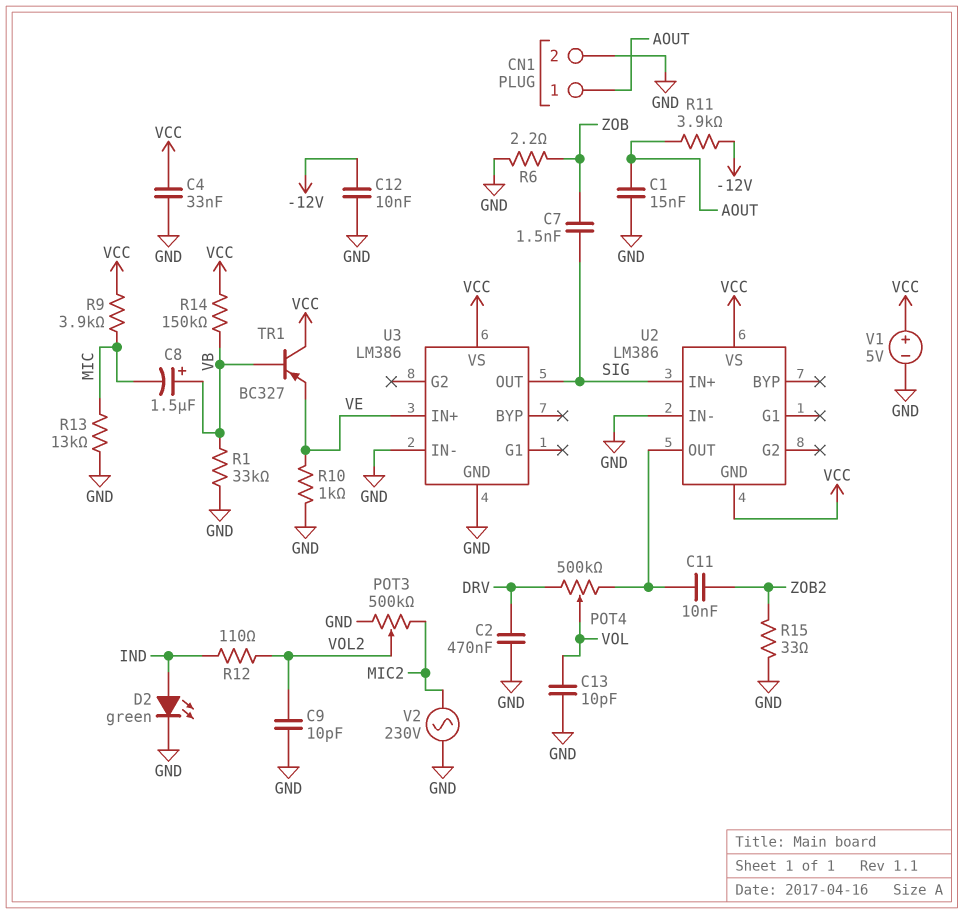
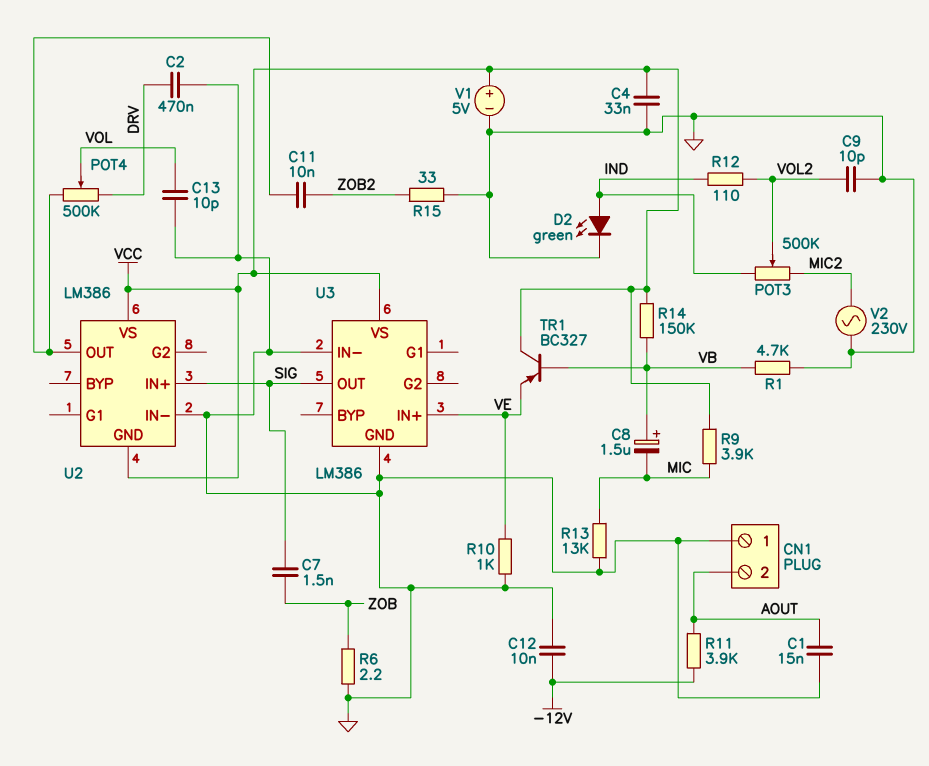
CN1 pin 1: AOUT -> GND
CN1 pin 2: GND -> AOUT
POT3: 500k (GND, MIC2, wiper VOL2) -> 500k (IND, MIC2, wiper VOL2)
R1: 33k (GND, VB) -> 4.7k (GND, VB)

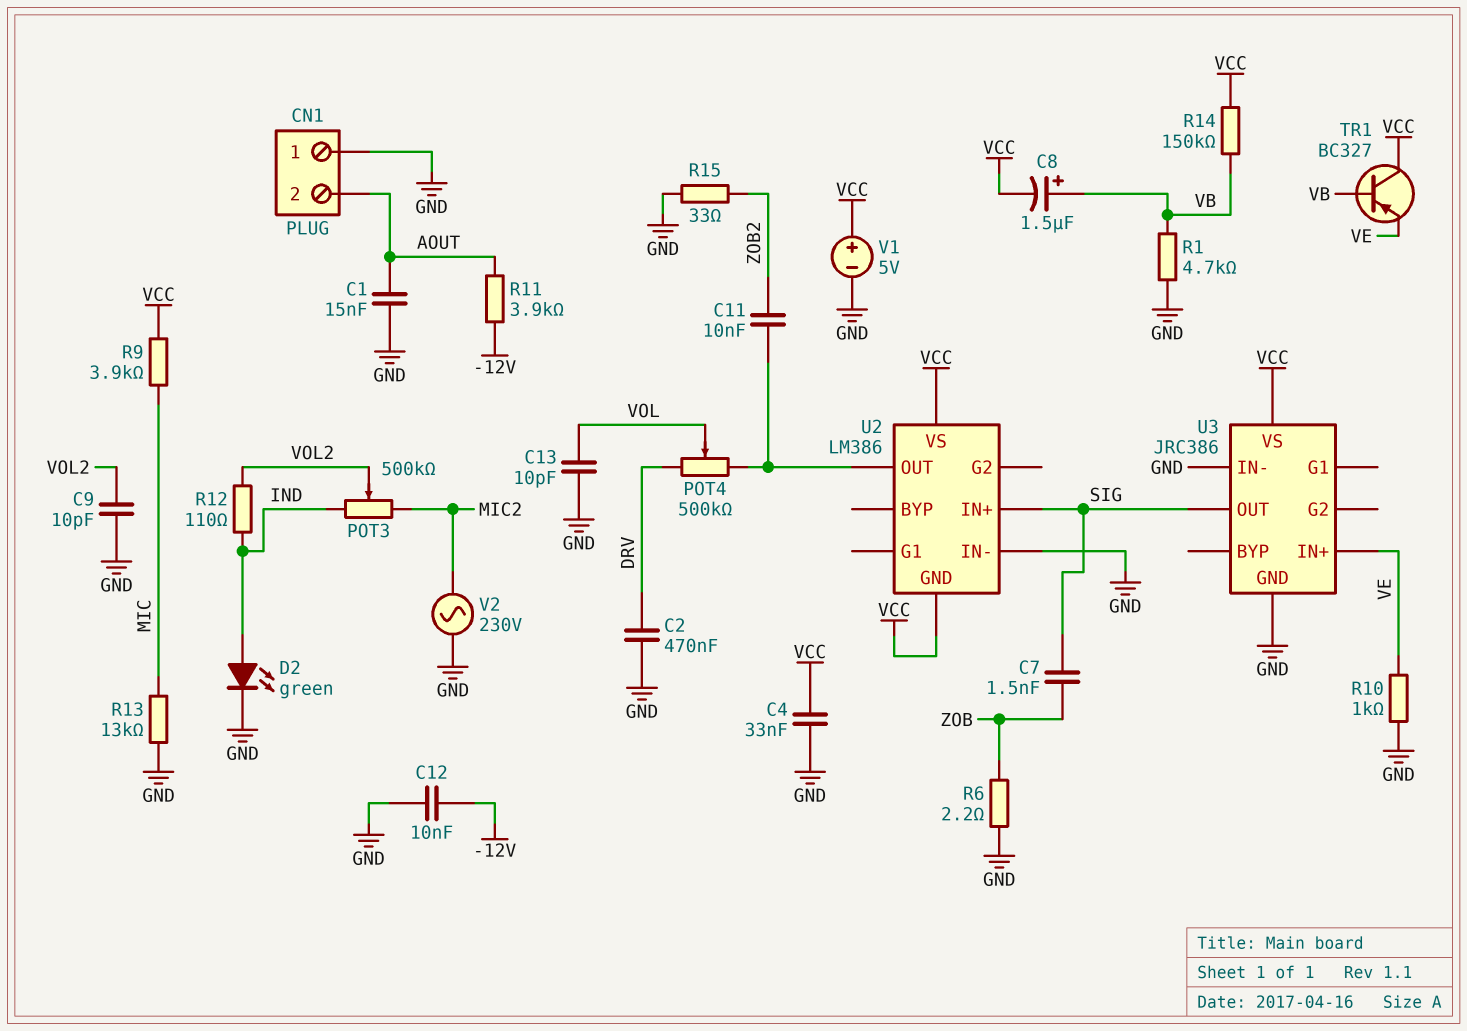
C8: 1.5uF (plus VB, minus MIC) -> 1.5uF (plus VB, minus VCC)
U3: LM386 -> JRC386

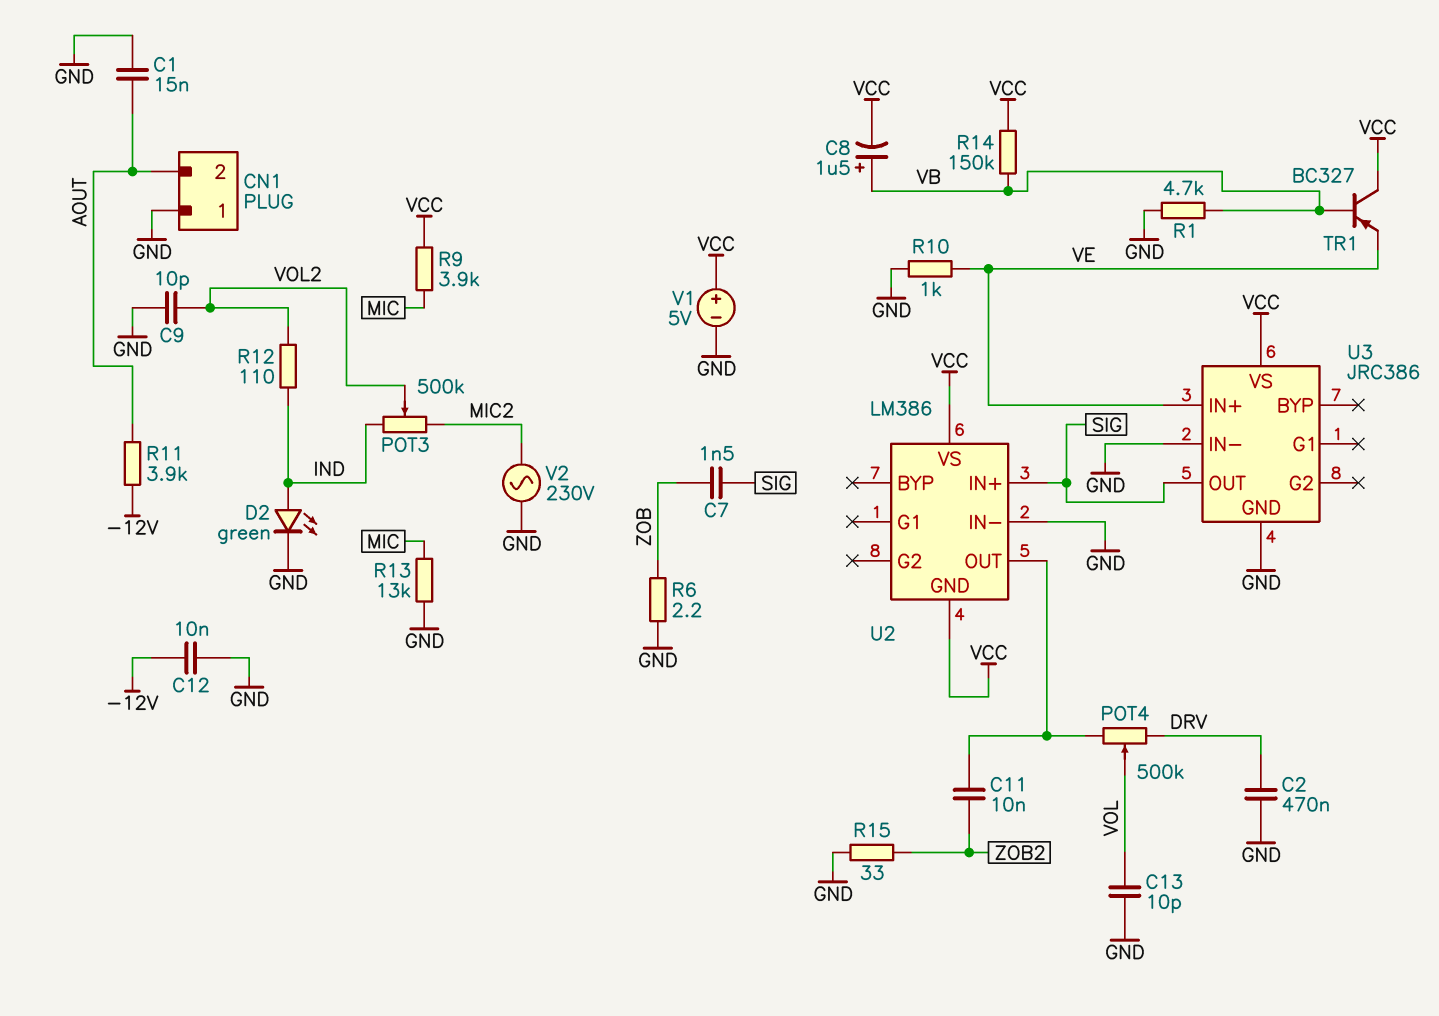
C4: 33nF (GND, VCC) -> none

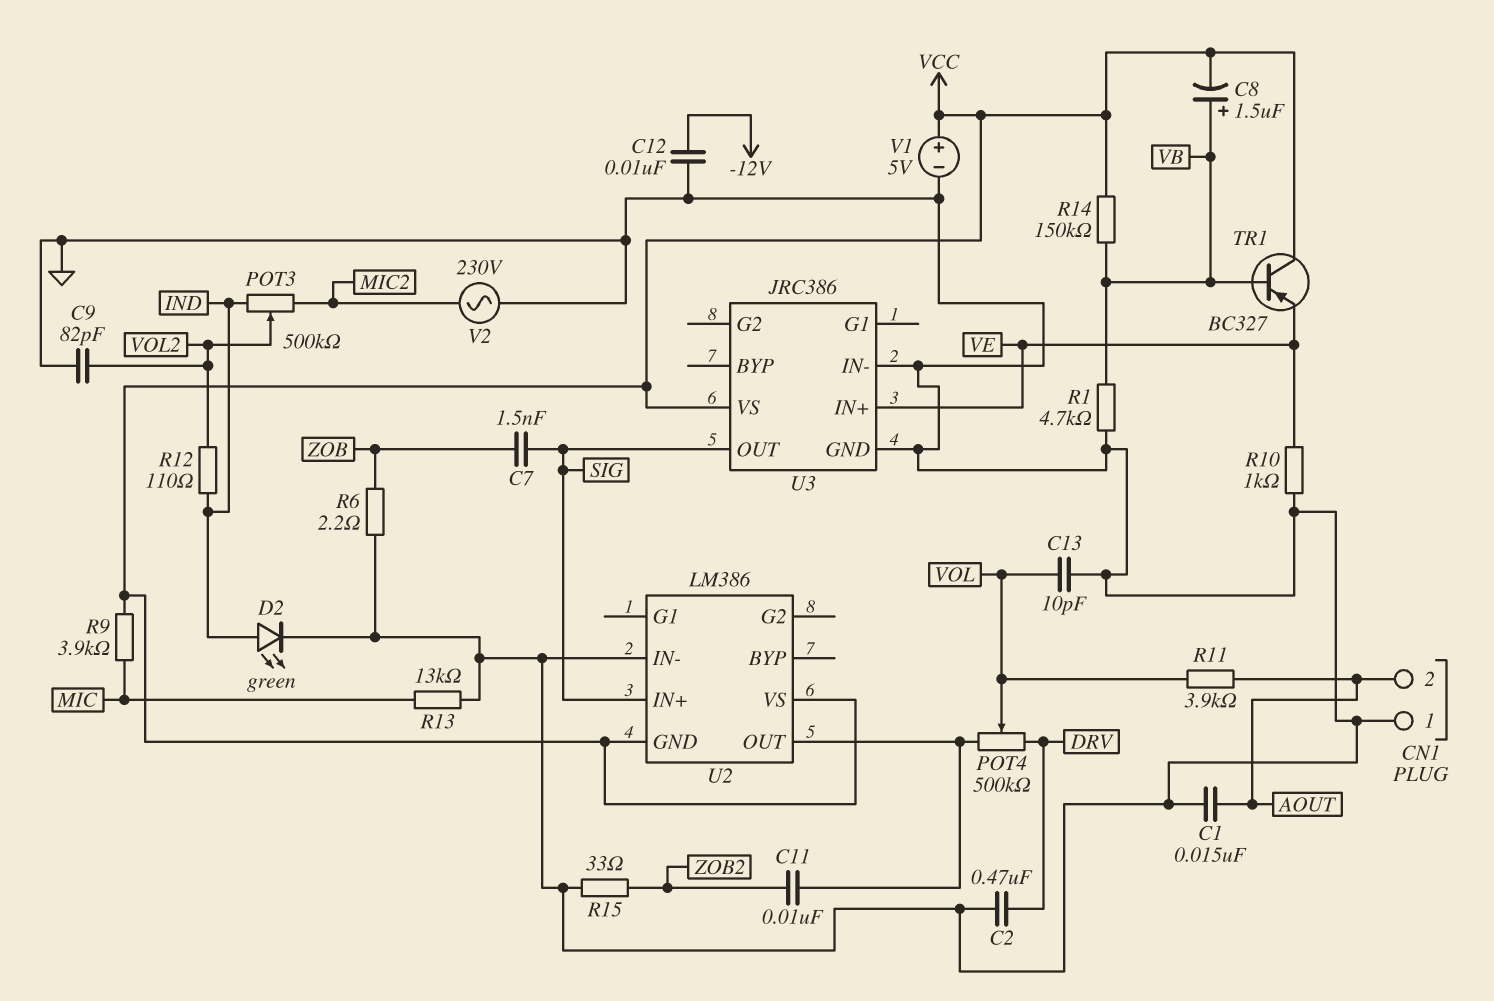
C9: 10pF (GND, VOL2) -> 82pF (GND, VOL2)
R11: 3.9k (-12V, AOUT) -> 3.9k (AOUT, VOL)

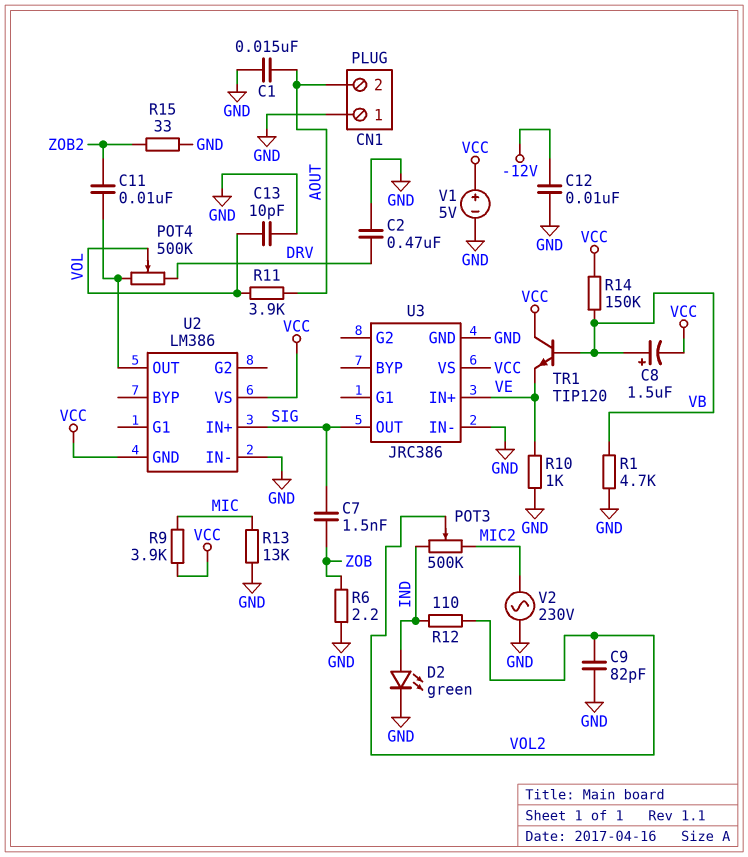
TR1: PNP BC327 (B VB, C VCC, E VE) -> NPN TIP120 (B VB, C VCC, E VE)

